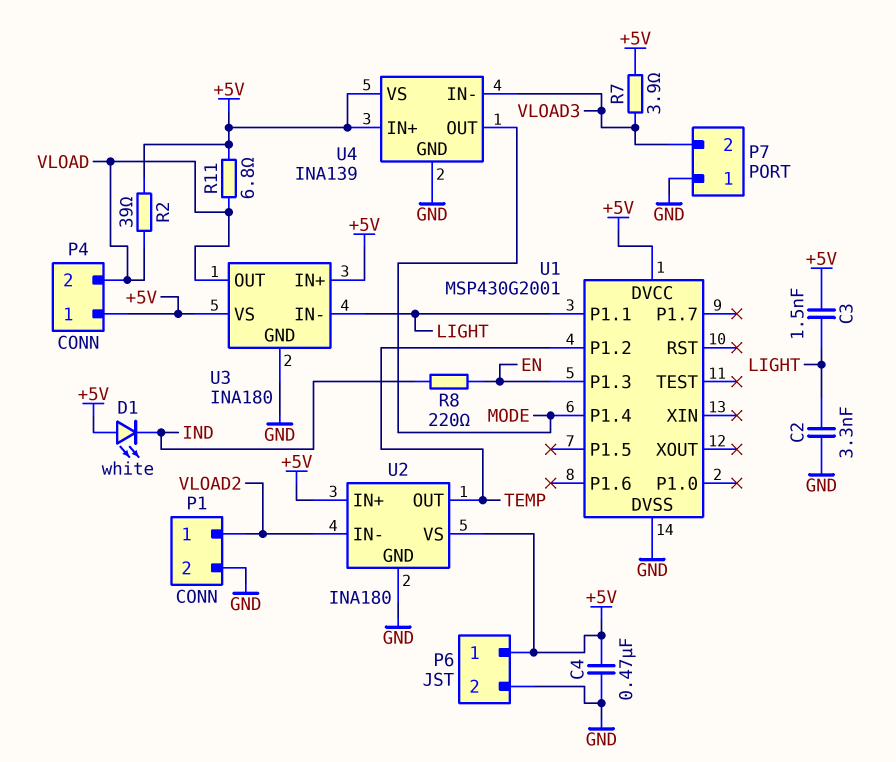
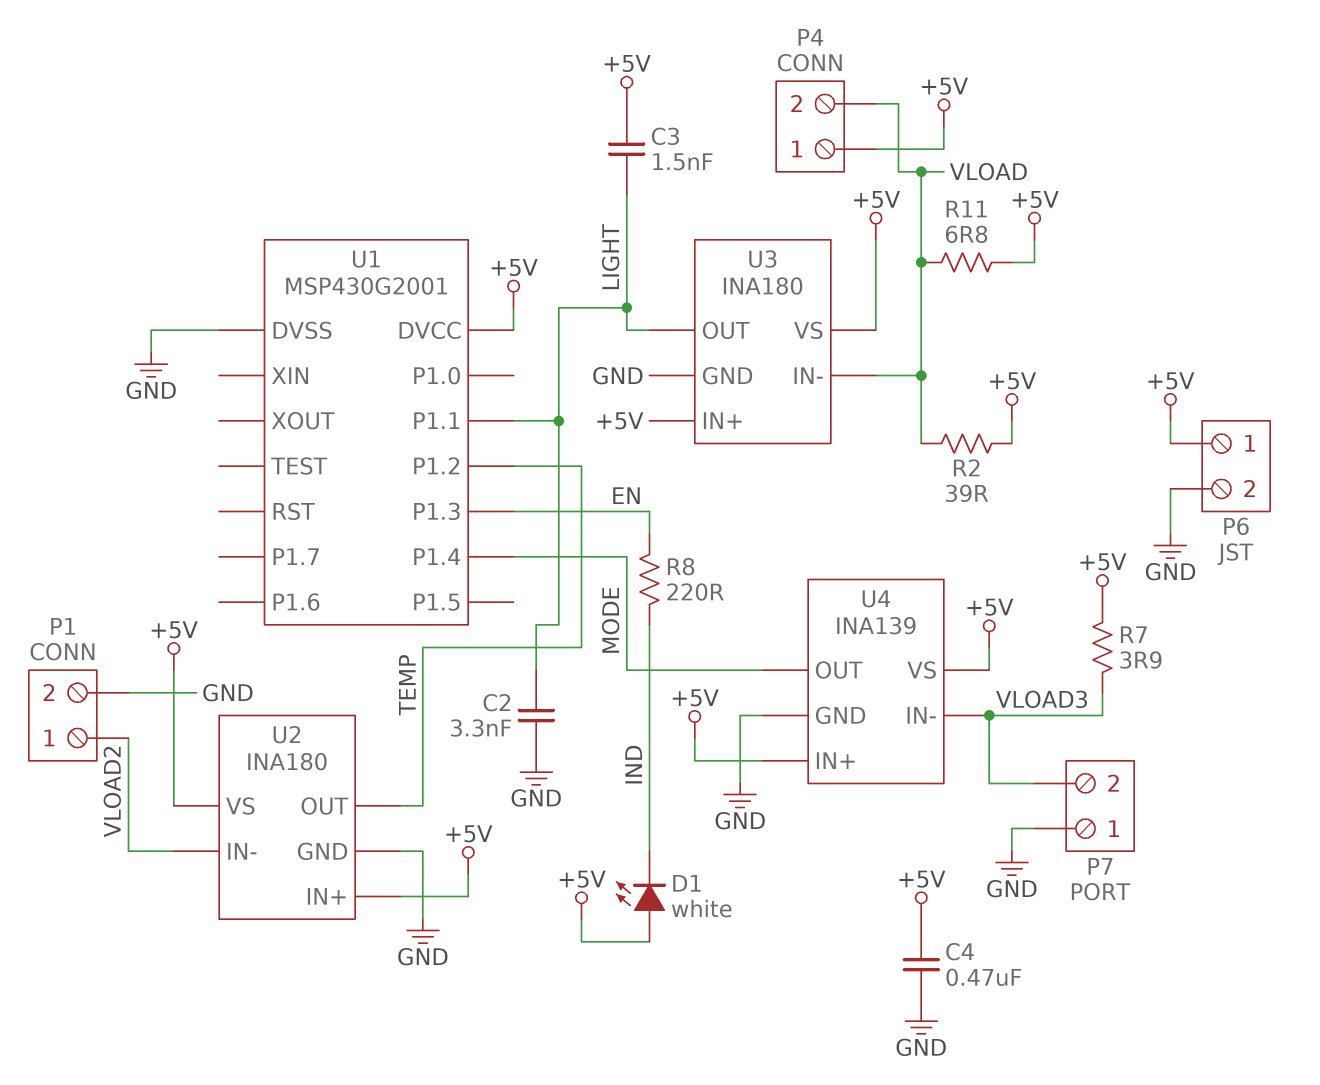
U3 pin IN-: LIGHT -> VLOAD
U3 pin OUT: VLOAD -> LIGHT

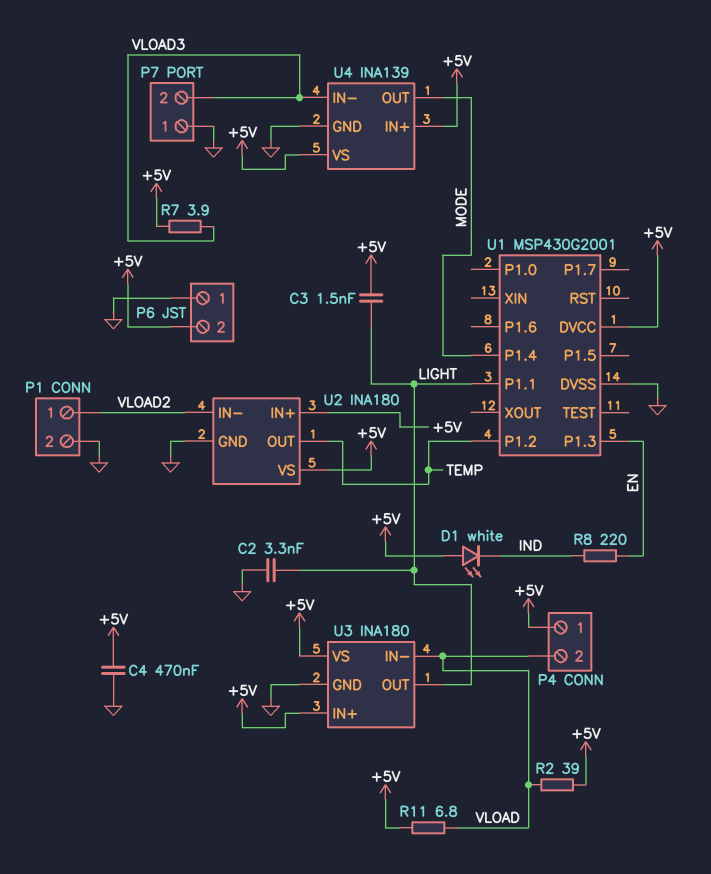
P6 pin 1: +5V -> GND
P6 pin 2: GND -> +5V

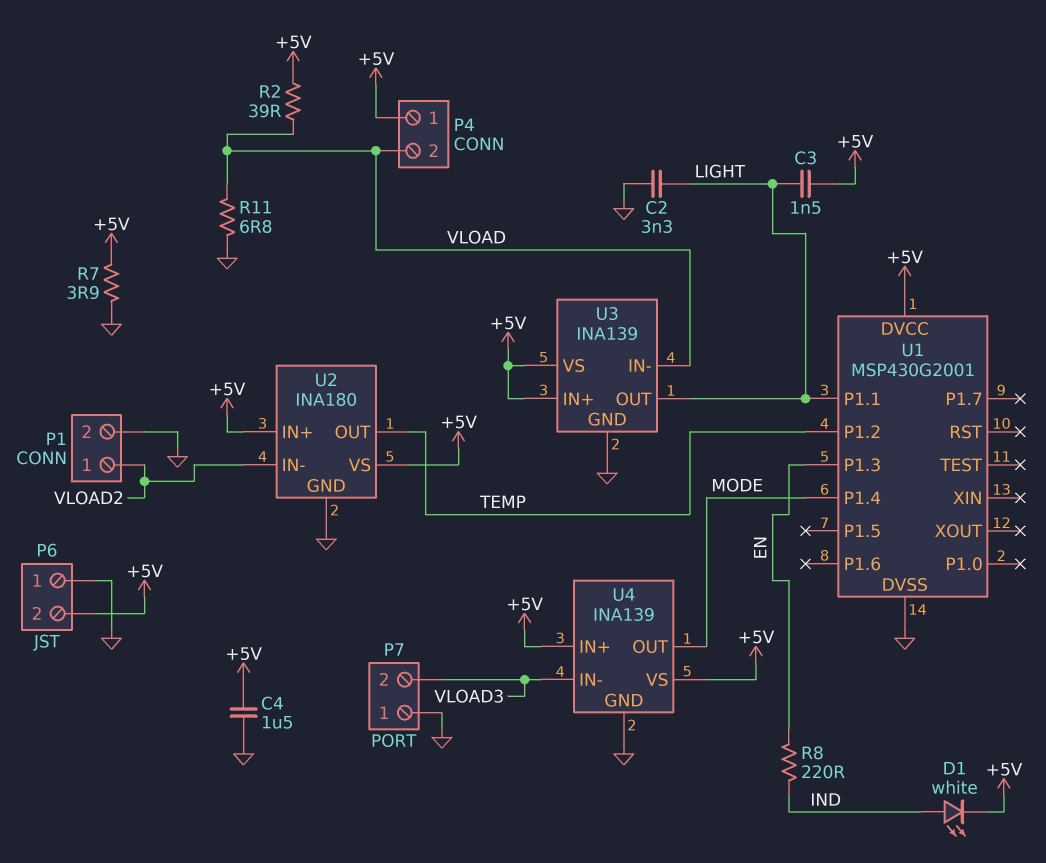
C4: 470nF (+5V, GND) -> 1.5uF (+5V, GND)
D1: LED white (A +5V, K IND) -> LED white (A IND, K +5V)
R7: 3.9 (+5V, VLOAD3) -> 3.9 (+5V, GND)
R11: 6.8 (+5V, VLOAD) -> 6.8 (GND, VLOAD)
U3: INA180 -> INA139

